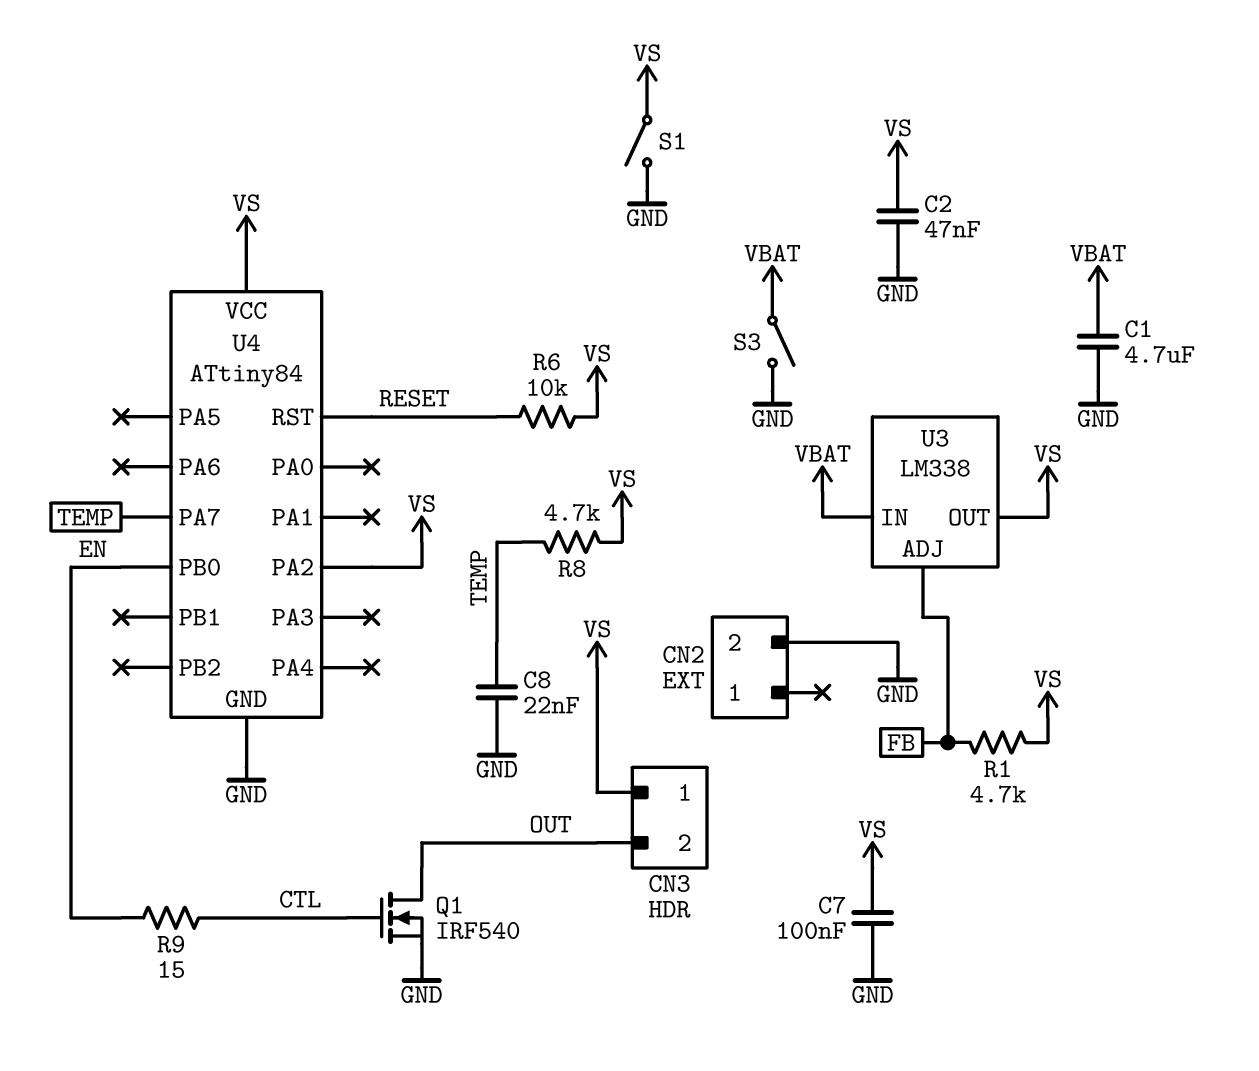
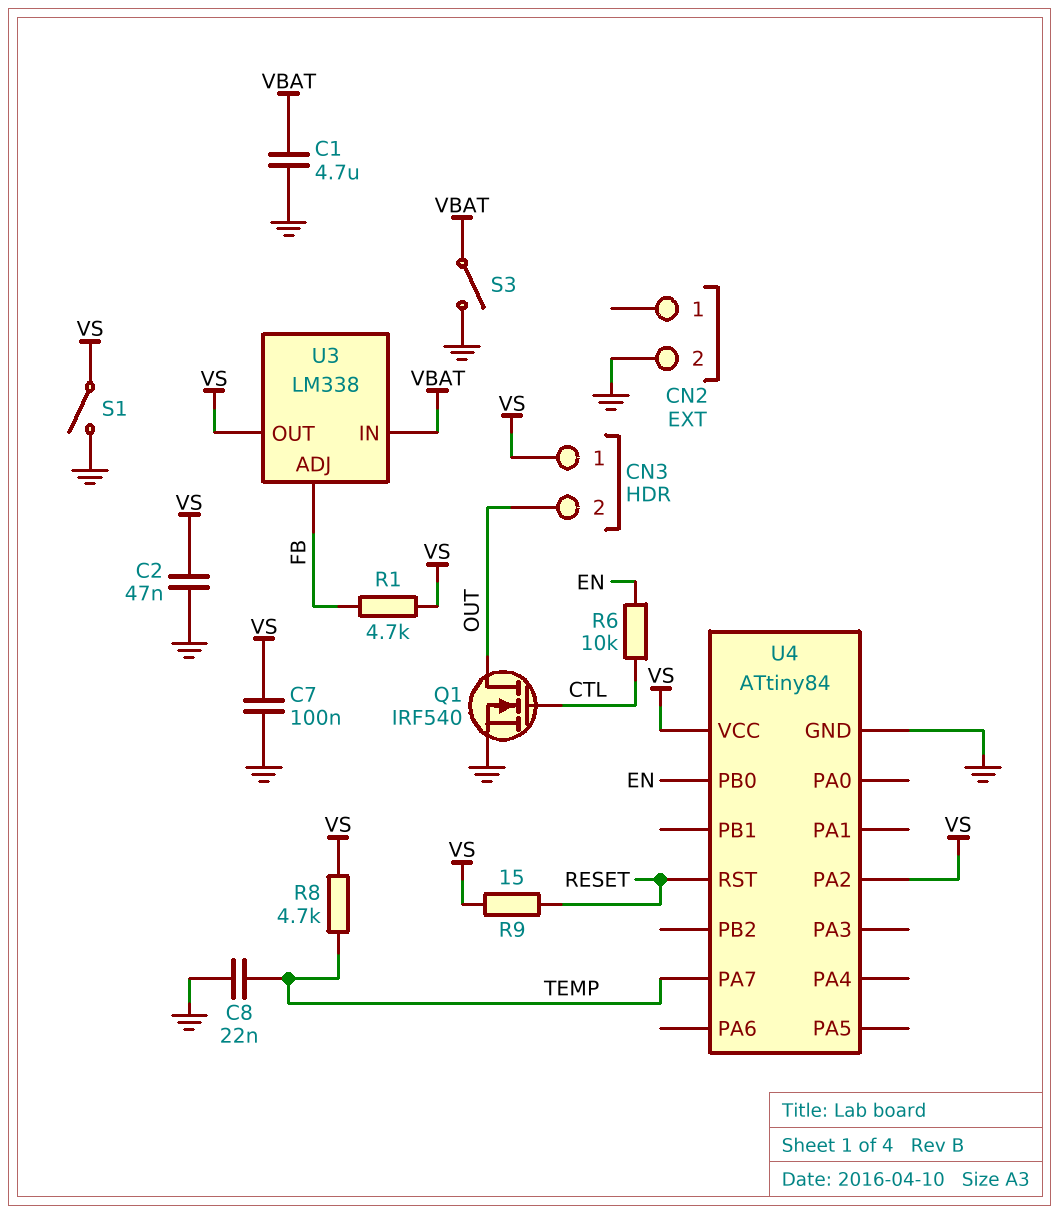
R6: 10k (RESET, VS) -> 10k (CTL, EN)
R9: 15 (CTL, EN) -> 15 (RESET, VS)

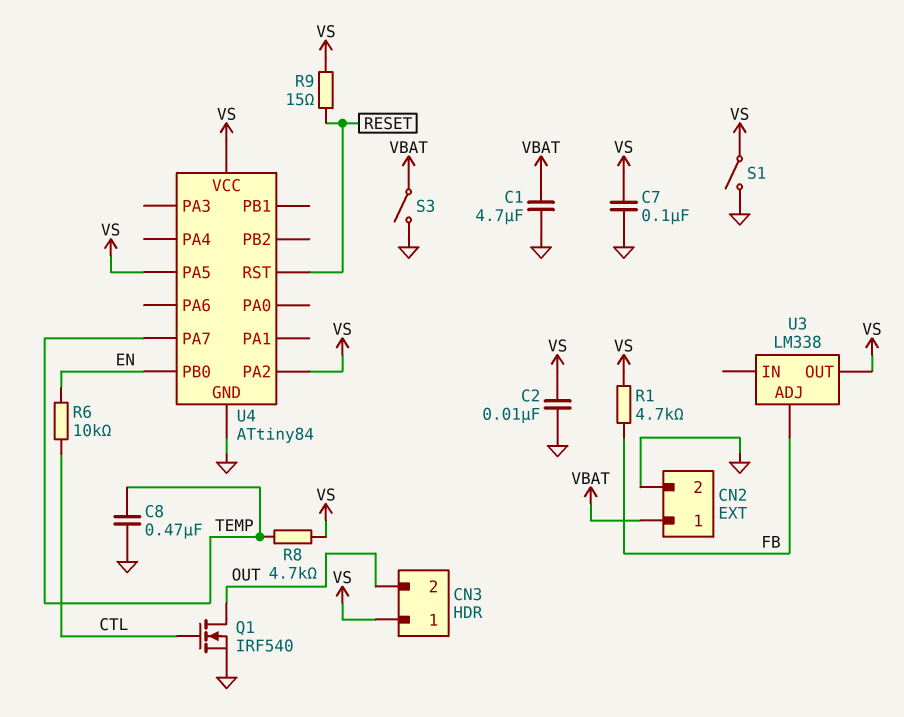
C2: 47nF (GND, VS) -> 10nF (GND, VS)
C8: 22nF (GND, TEMP) -> 470nF (GND, TEMP)
CN2 pin 1: none -> VBAT
U3 pin IN: VBAT -> none
U4 pin PA5: none -> VS

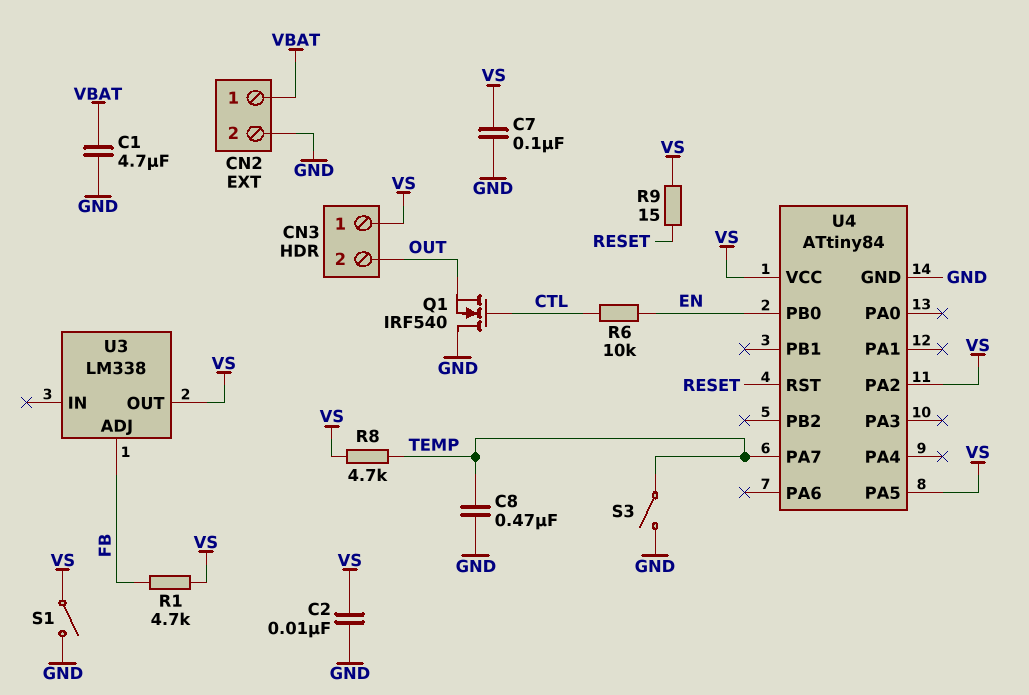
Q1: NMOS IRF540 (G CTL, D OUT, S GND) -> NMOS IRF540 (G CTL, D GND, S OUT)
S3: switch (GND, VBAT) -> switch (GND, TEMP)

